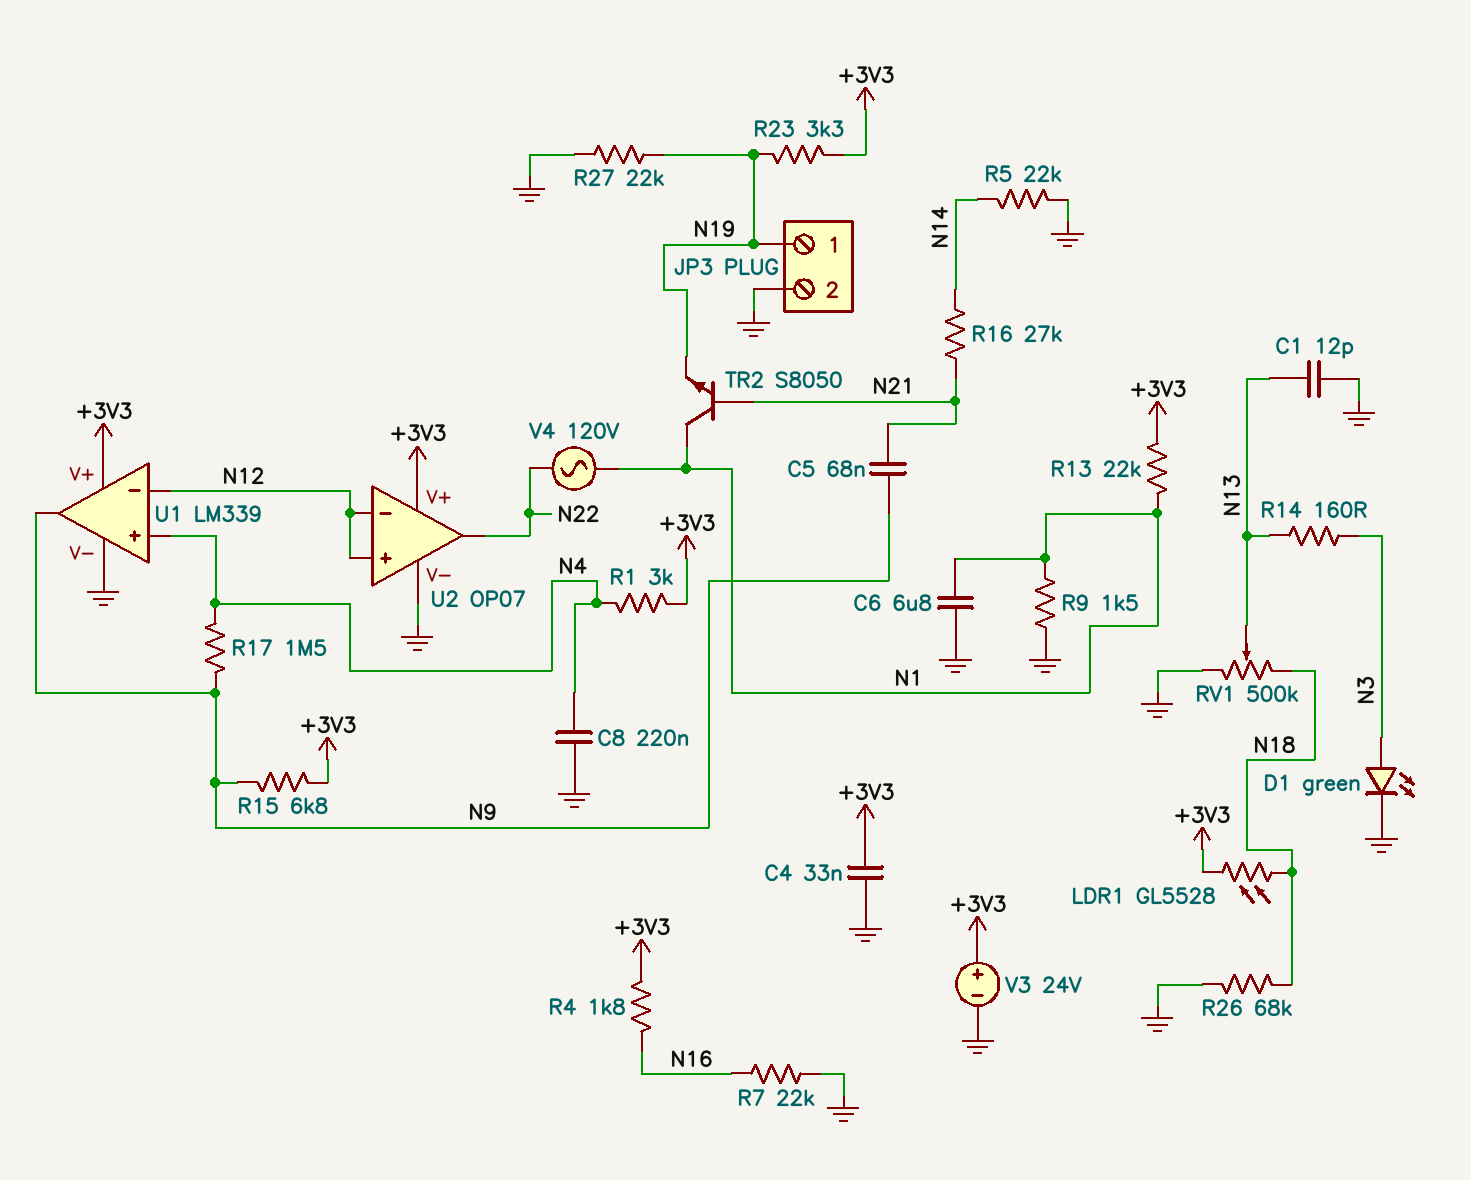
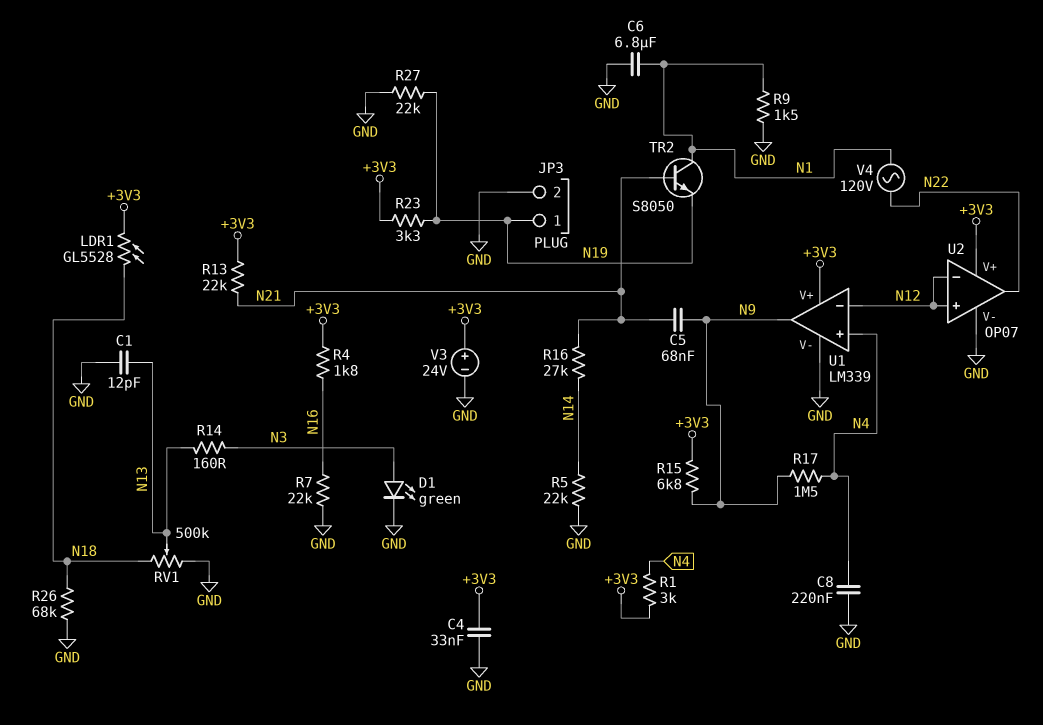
R13: 22k (+3V3, N1) -> 22k (+3V3, N21)

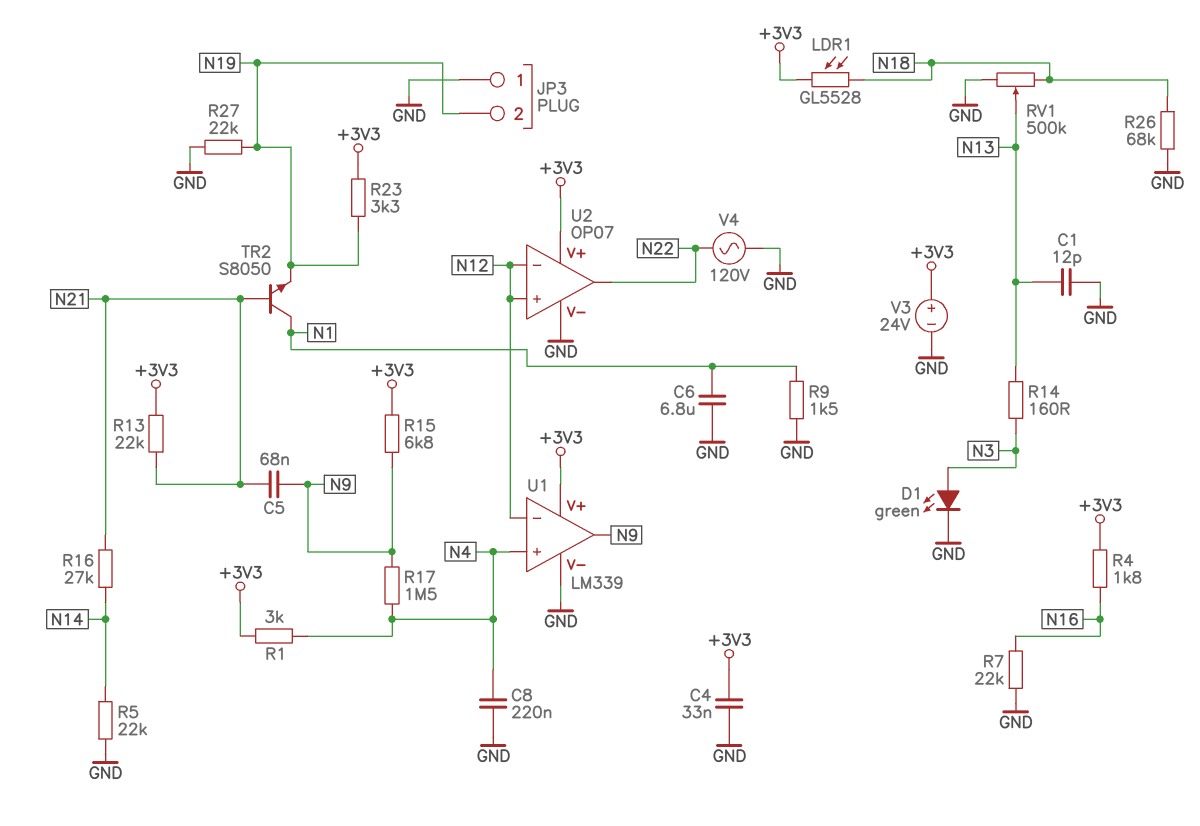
JP3 pin 1: N19 -> GND
JP3 pin 2: GND -> N19
V4: AC 120V (N1, N22) -> AC 120V (GND, N22)

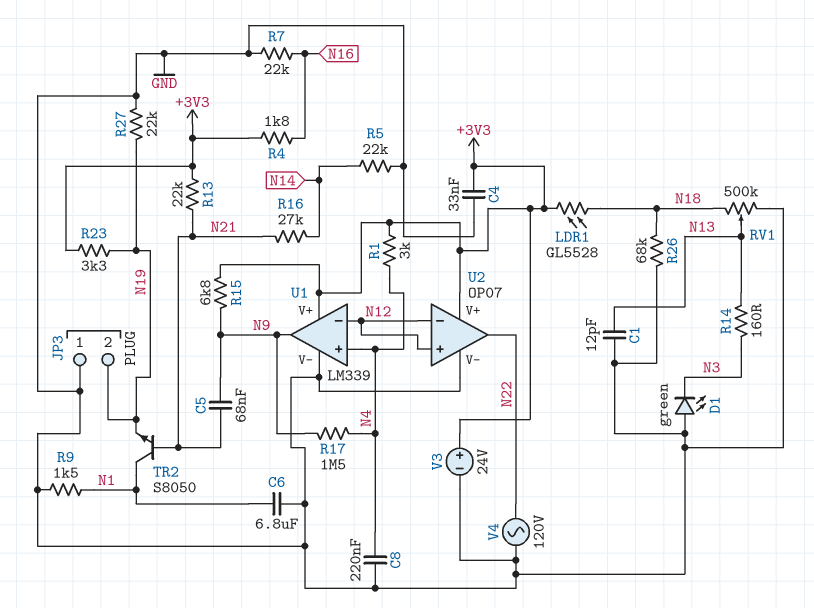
D1: LED green (A N3, K GND) -> LED green (A GND, K N3)

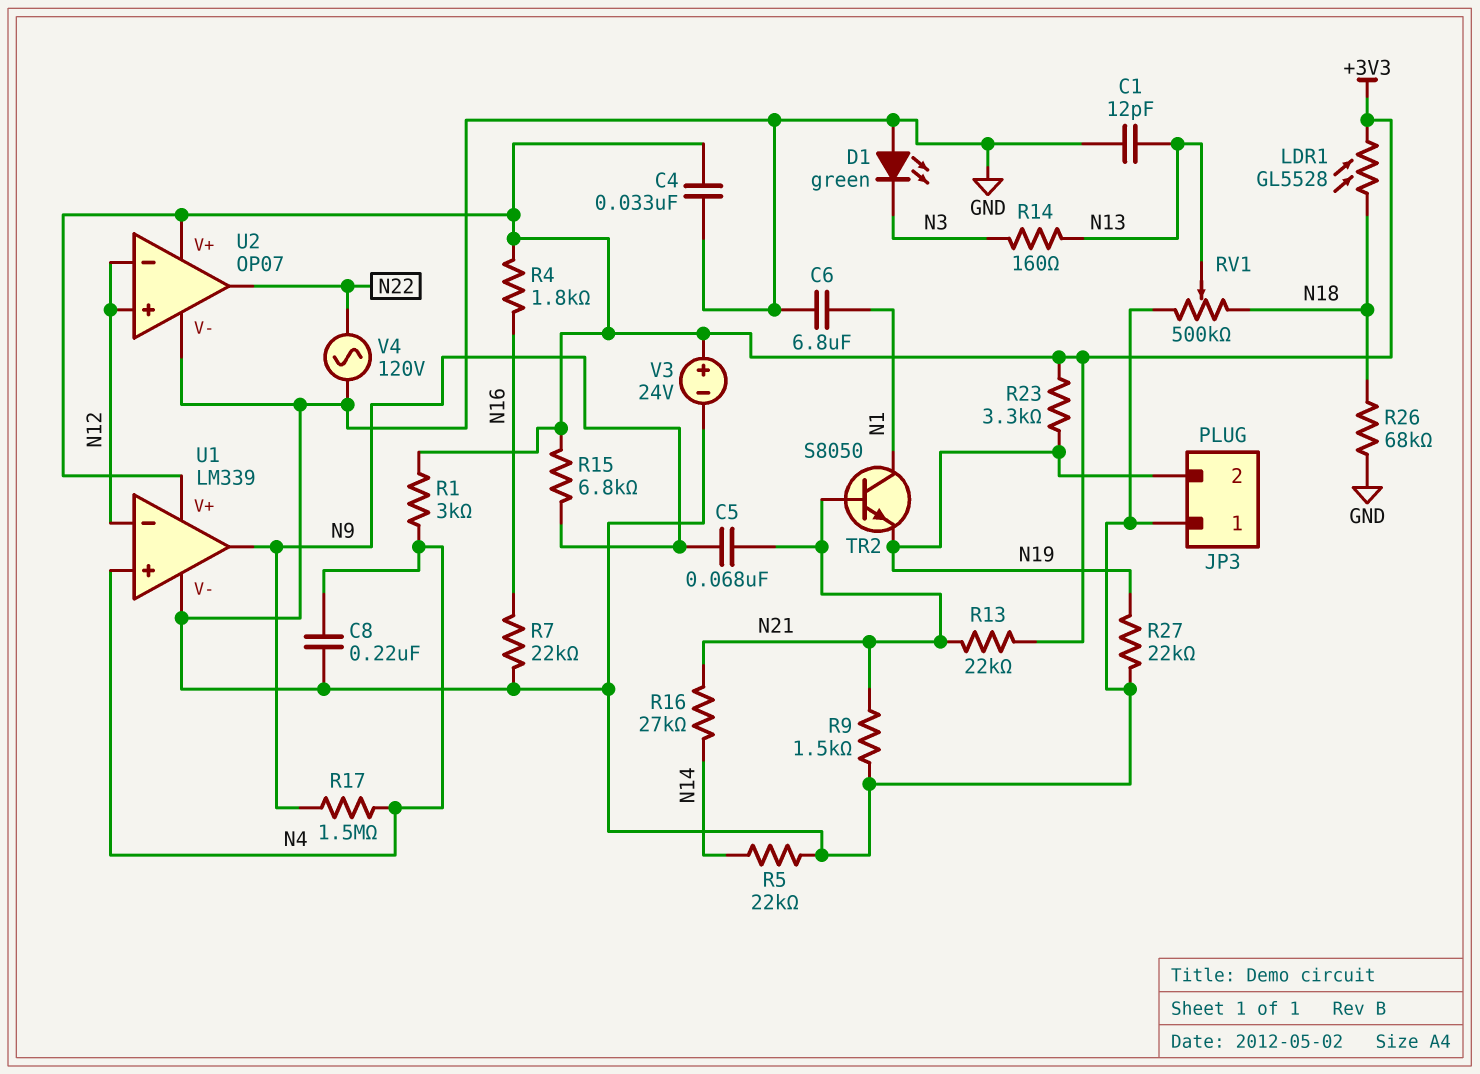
R9: 1.5k (GND, N1) -> 1.5k (GND, N21)

